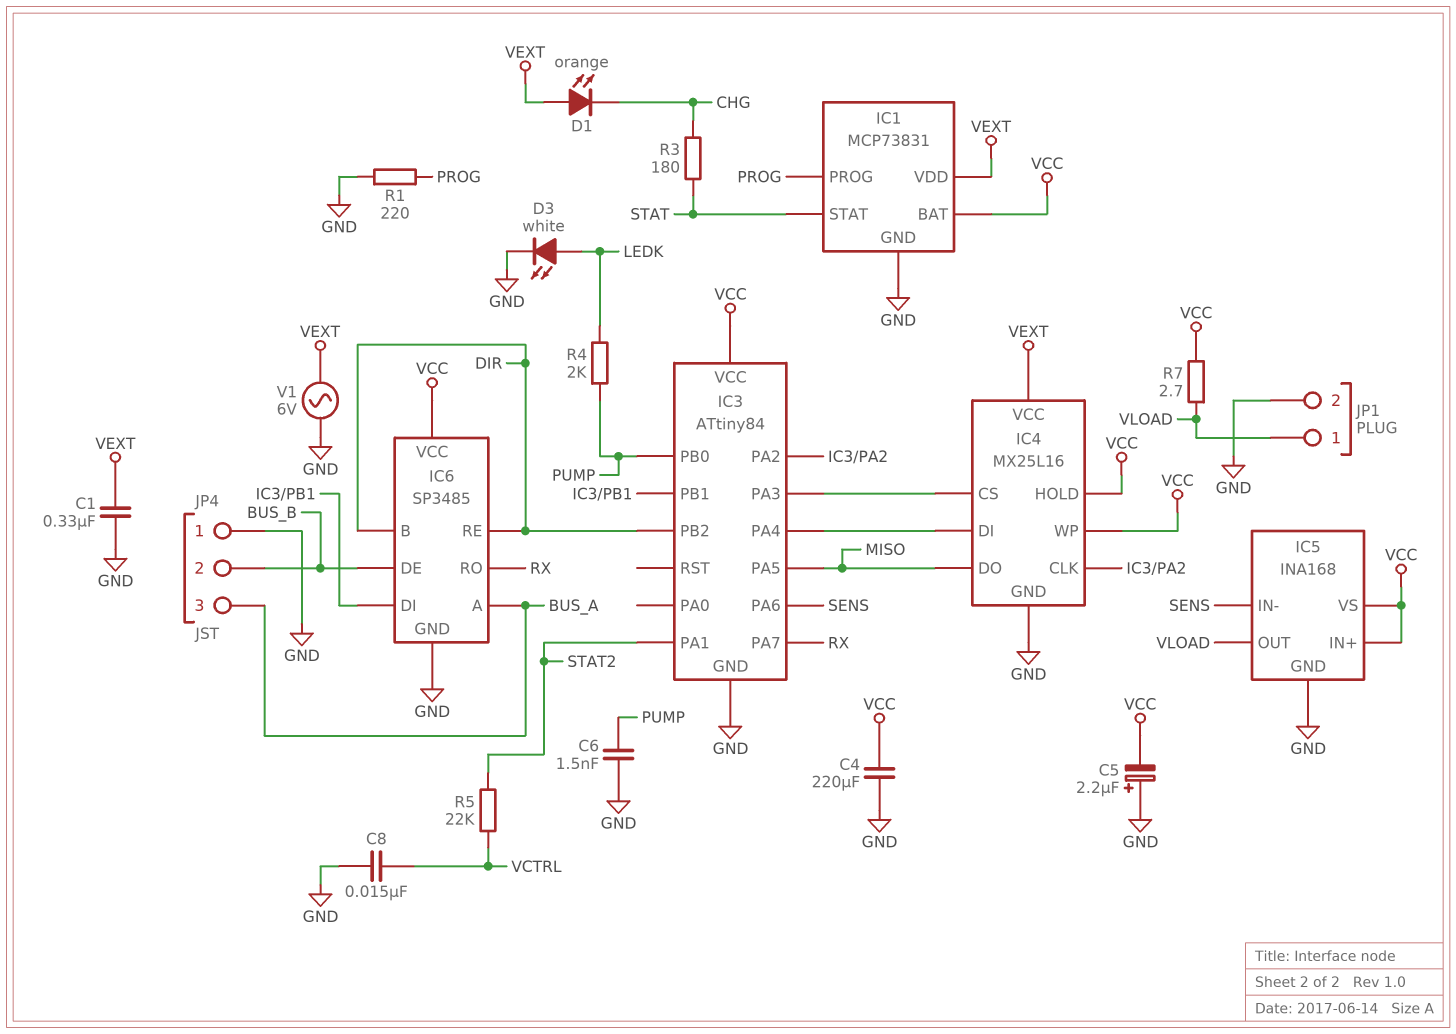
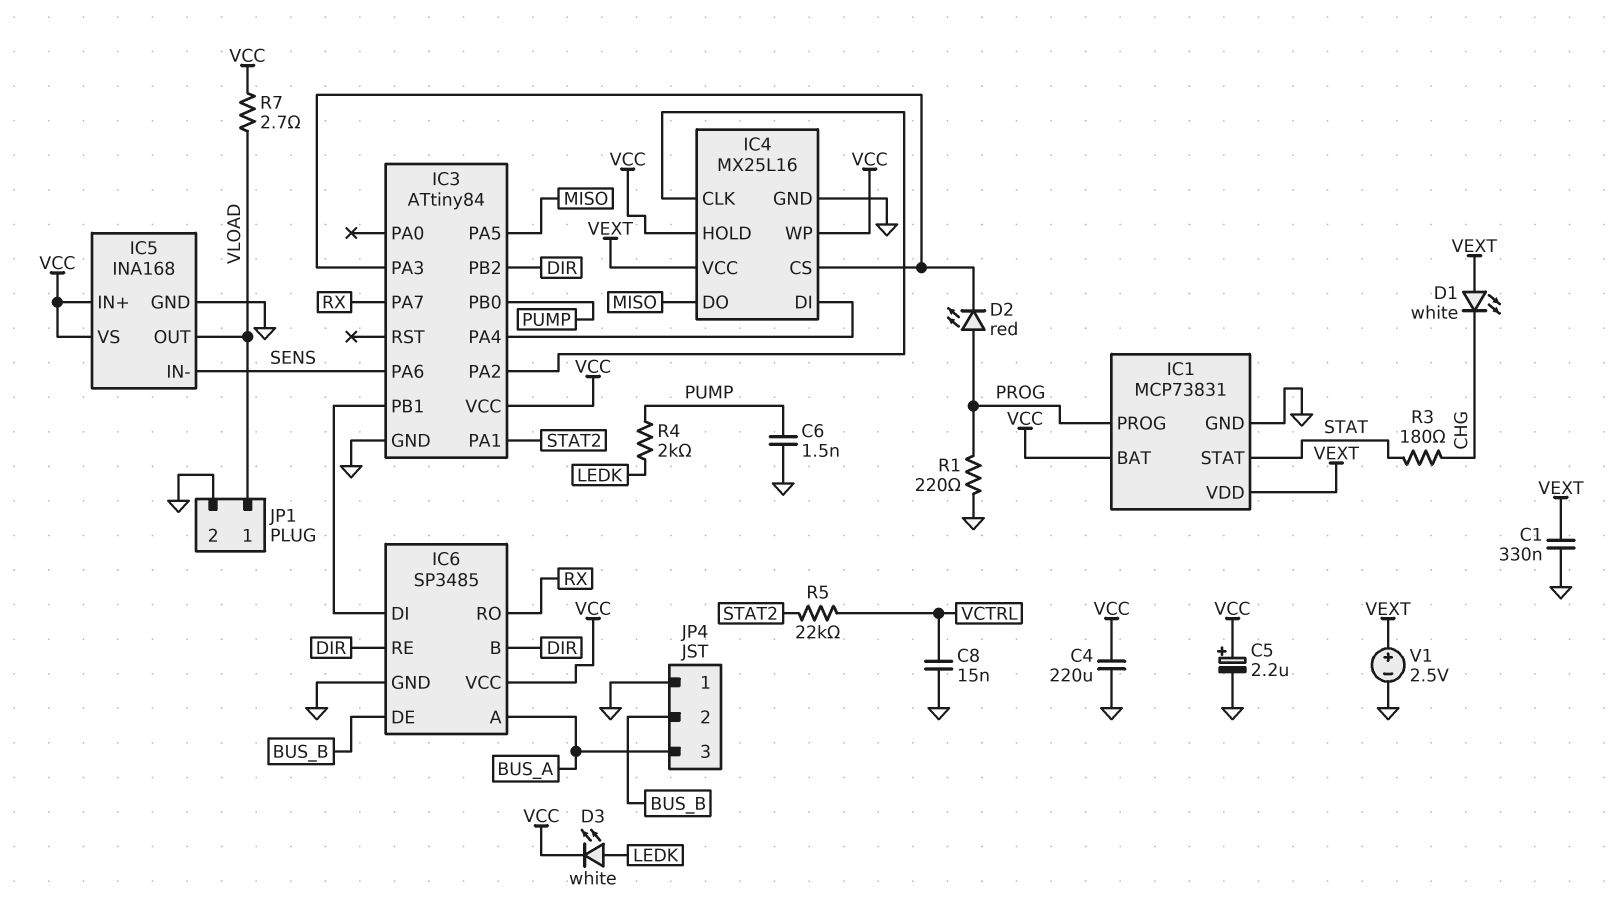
C5: 2.2uF (plus GND, minus VCC) -> 2.2uF (plus VCC, minus GND)
D1: LED orange (A VEXT, K CHG) -> LED white (A VEXT, K CHG)
D2: none -> LED red (A PROG, K IC3/PA3)
D3: LED white (A LEDK, K GND) -> LED white (A LEDK, K VCC)
V1: AC 6V (GND, VEXT) -> 2.5V (plus VEXT, minus GND)

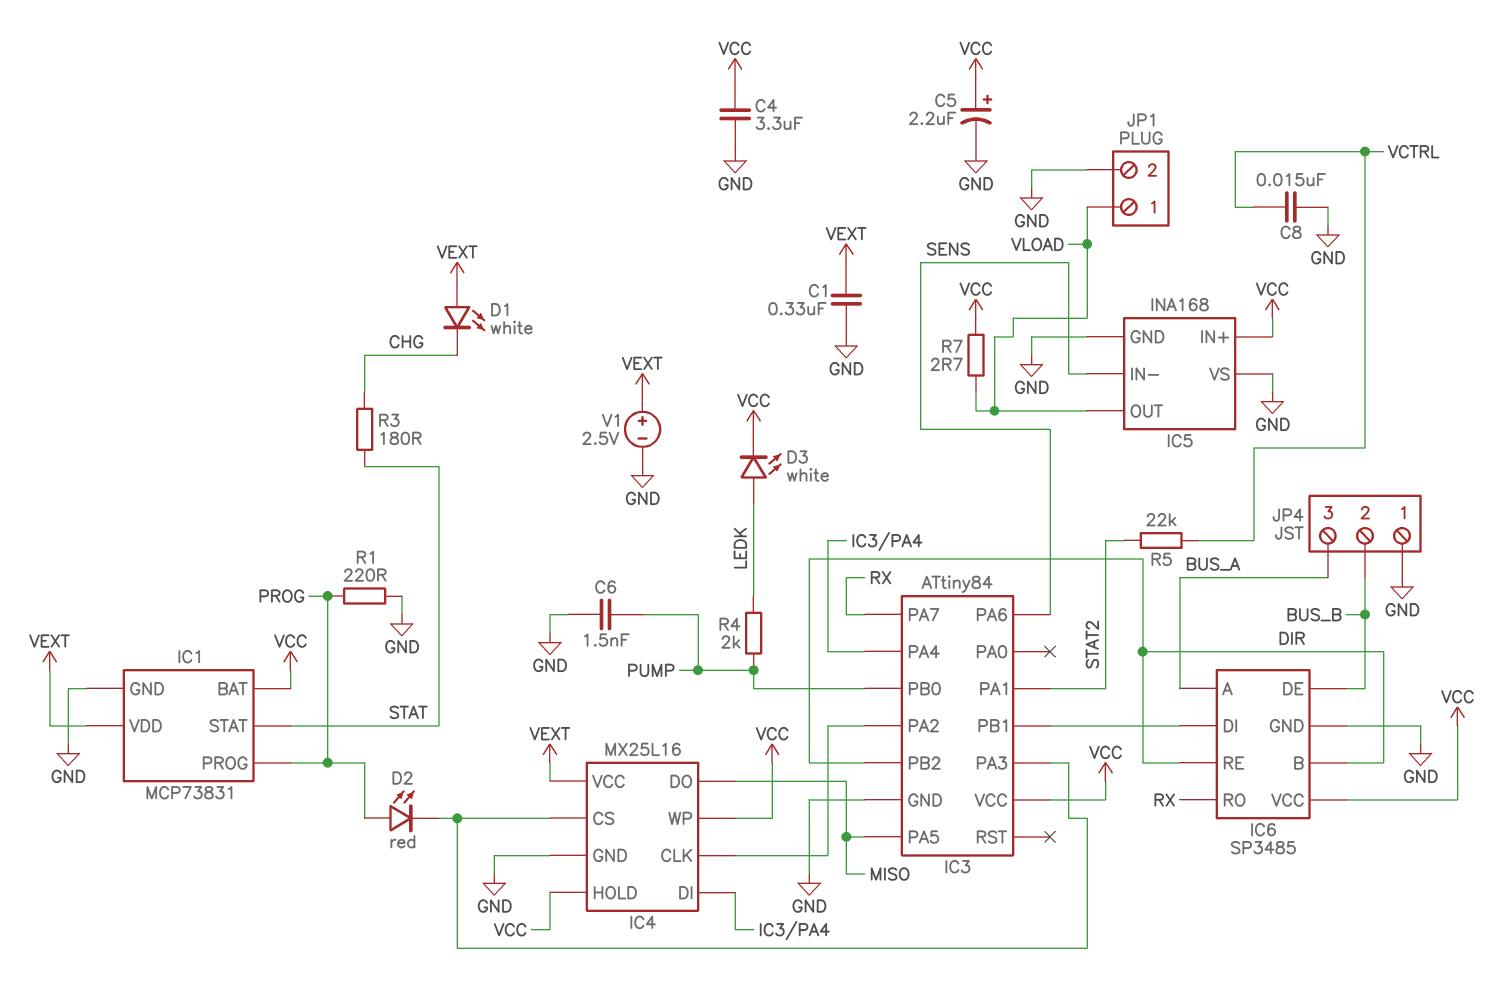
C4: 220uF (GND, VCC) -> 3.3uF (GND, VCC)
IC5 pin VS: VCC -> GND

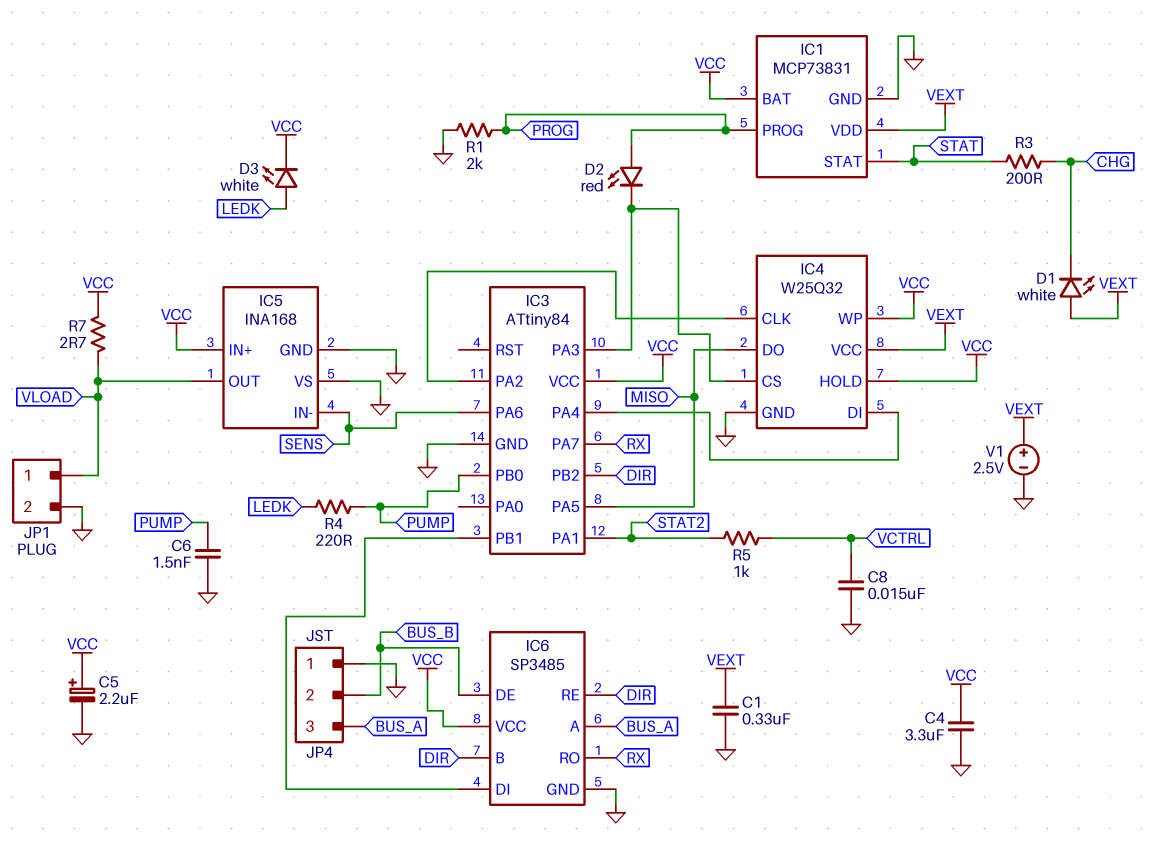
IC4: MX25L16 -> W25Q32
R1: 220 (GND, PROG) -> 2k (GND, PROG)
R3: 180 (CHG, STAT) -> 200 (CHG, STAT)
R4: 2k (LEDK, PUMP) -> 220 (LEDK, PUMP)
R5: 22k (STAT2, VCTRL) -> 1k (STAT2, VCTRL)

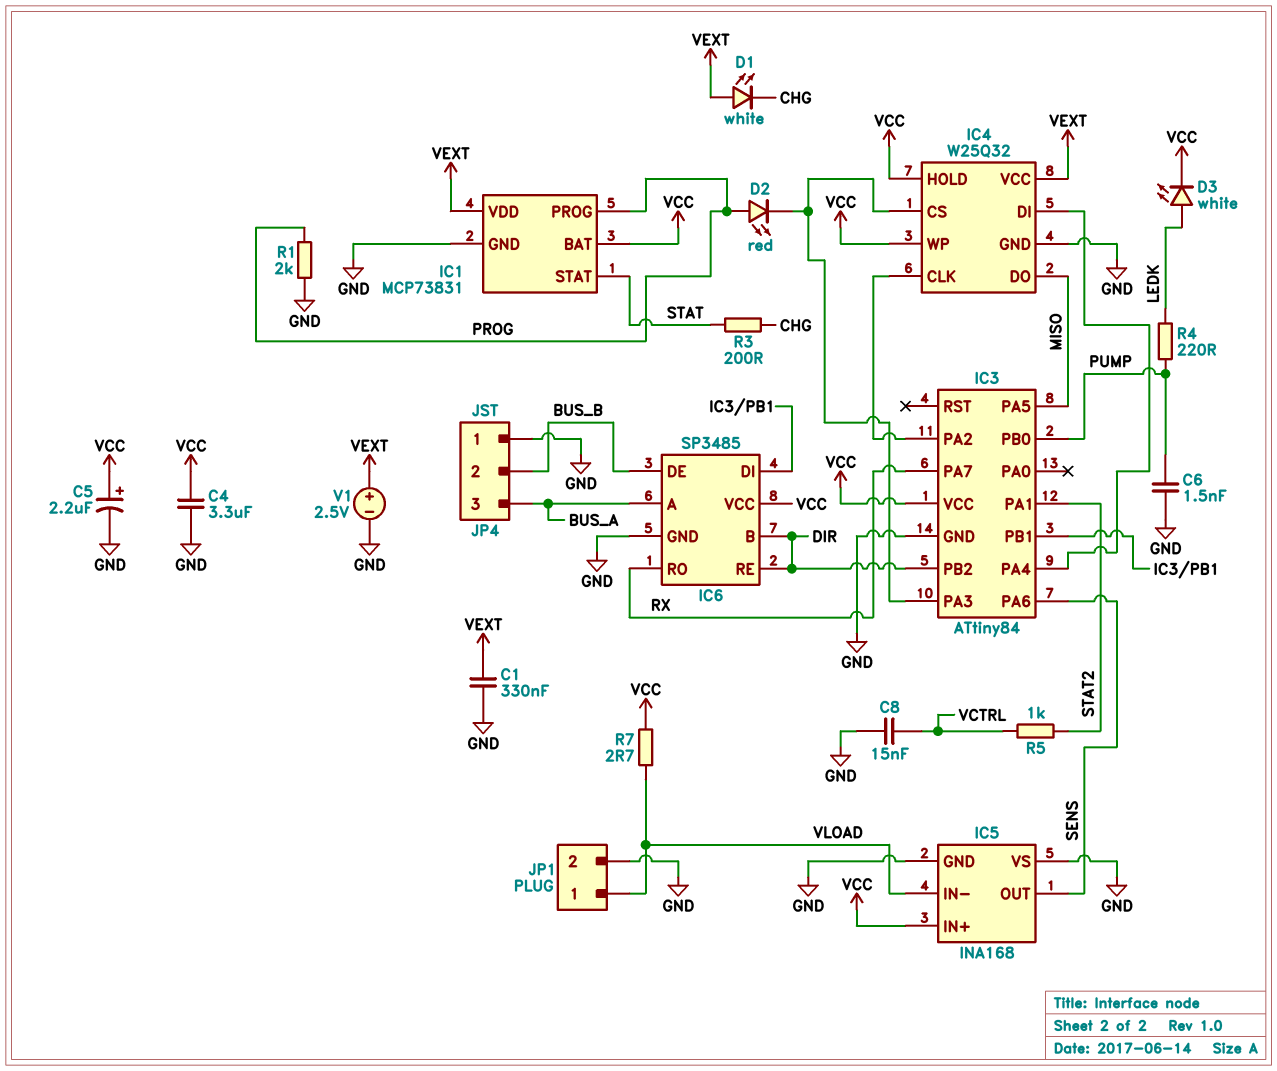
IC5 pin IN-: SENS -> VLOAD
IC5 pin OUT: VLOAD -> SENS

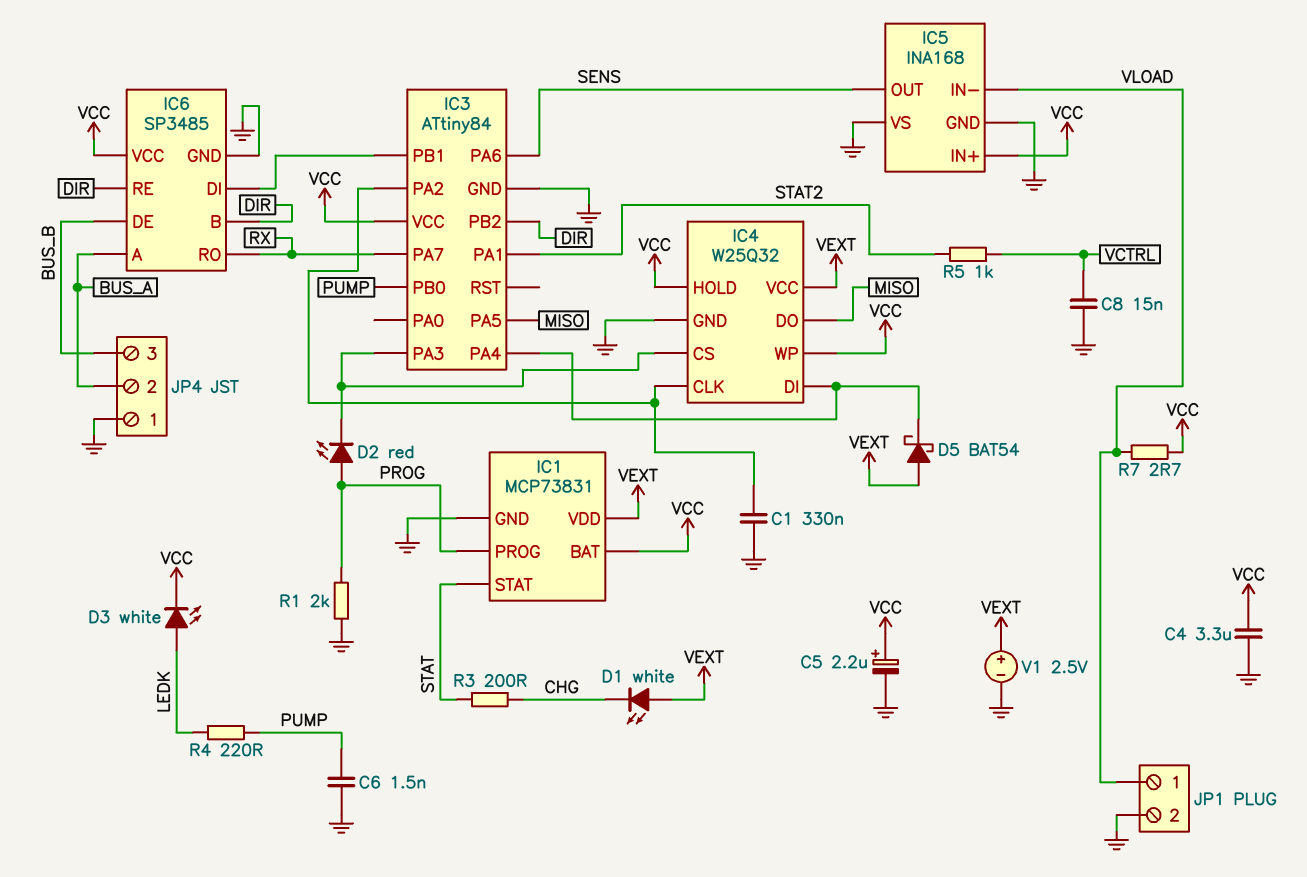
C1: 330nF (GND, VEXT) -> 330nF (GND, IC3/PA2)
D5: none -> schottky BAT54 (A VEXT, K IC3/PA4)
JP4 pin 2: BUS_B -> BUS_A
JP4 pin 3: BUS_A -> BUS_B

